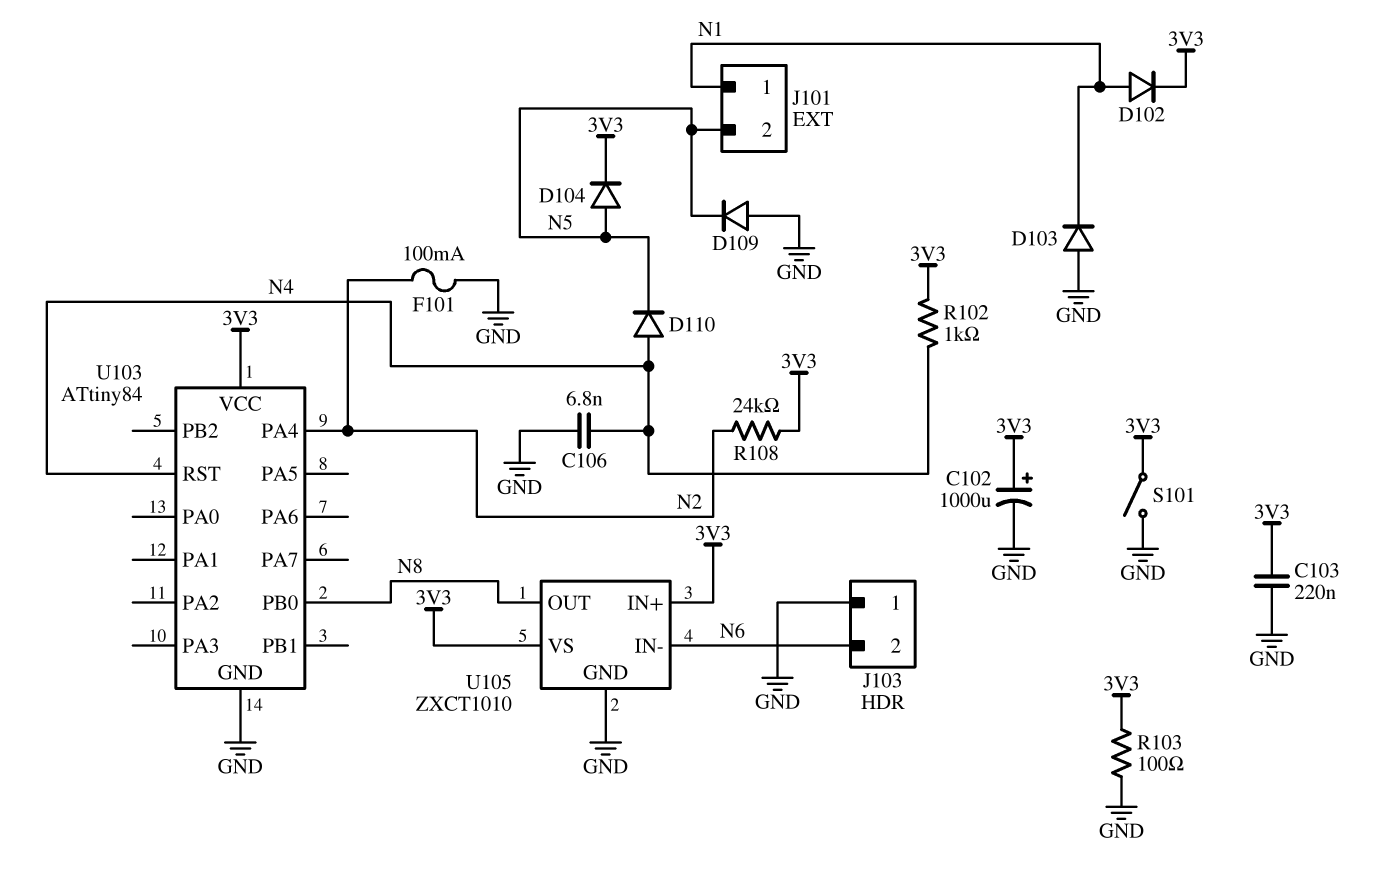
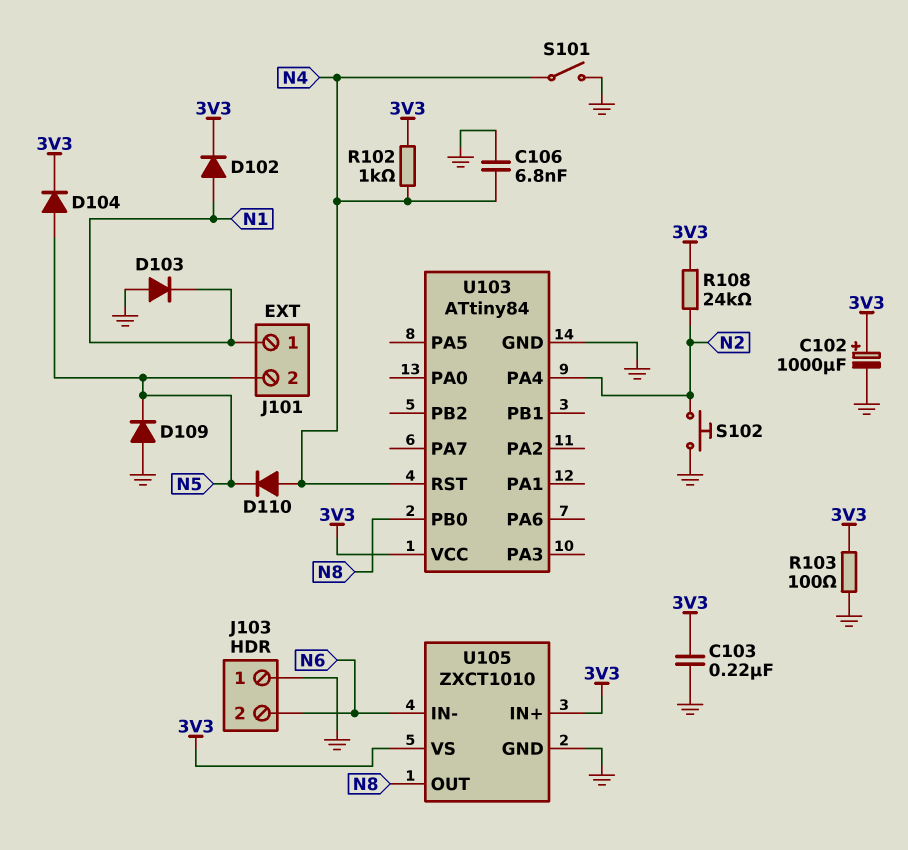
F101: 100mA (GND, N2) -> none
S101: switch (3V3, GND) -> switch (GND, N4)
S102: none -> button (GND, N2)

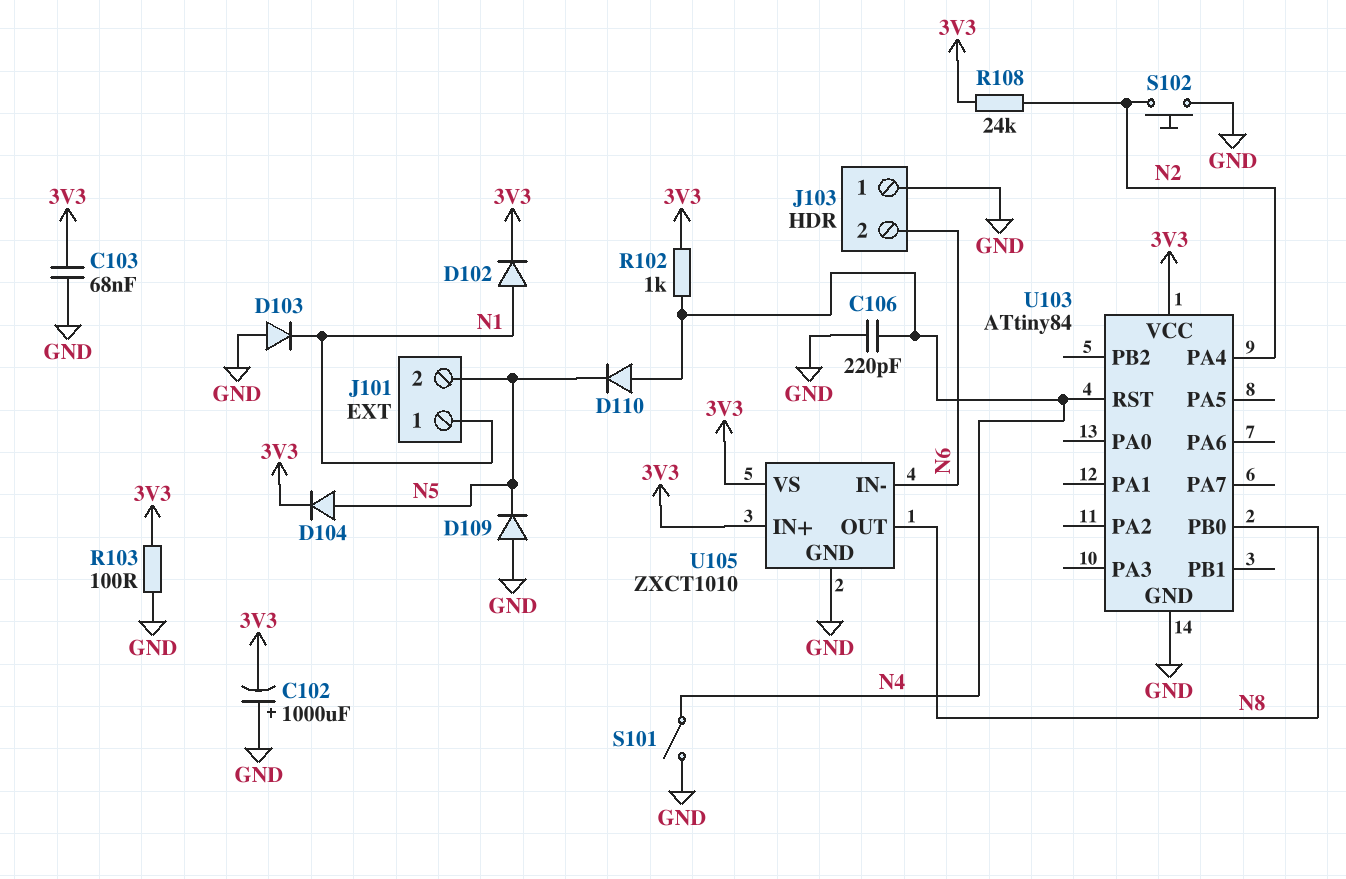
C102: 1000uF (plus 3V3, minus GND) -> 1000uF (plus GND, minus 3V3)
C103: 220nF (3V3, GND) -> 68nF (3V3, GND)
C106: 6.8nF (GND, N4) -> 220pF (GND, N4)

